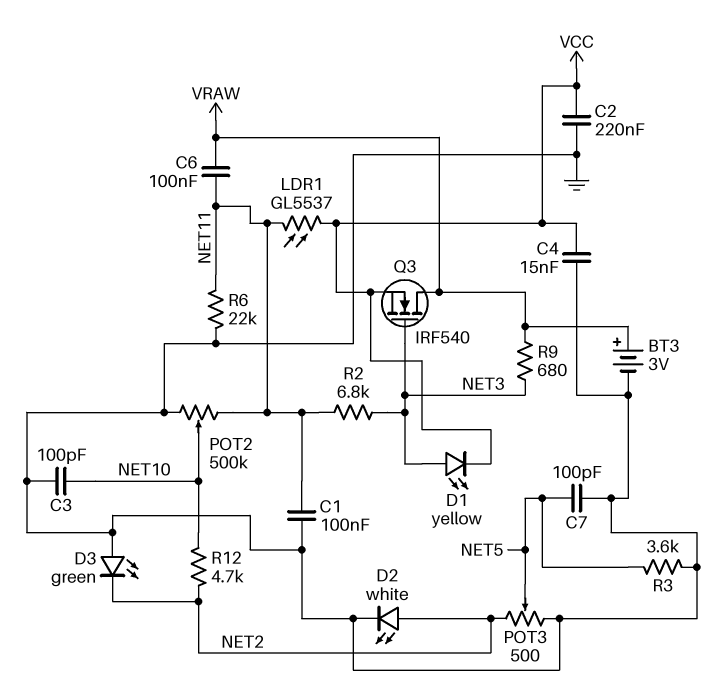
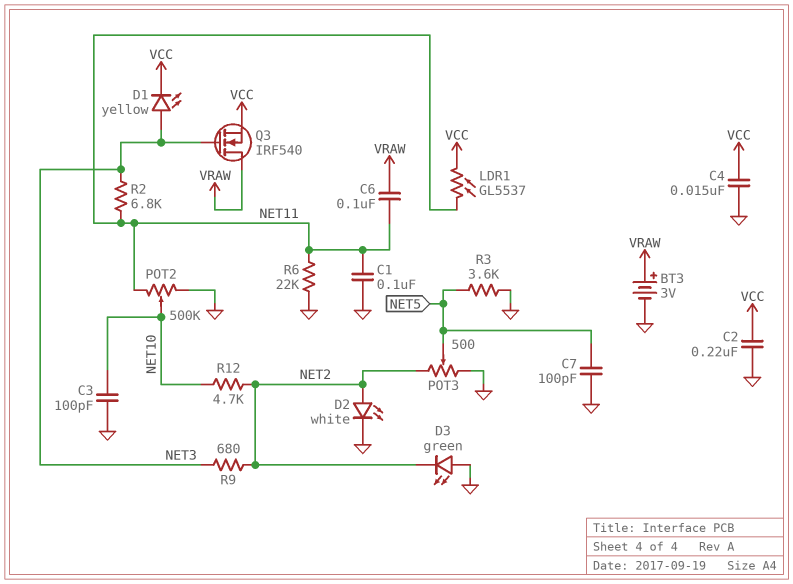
R9: 680 (NET3, VRAW) -> 680 (NET2, NET3)

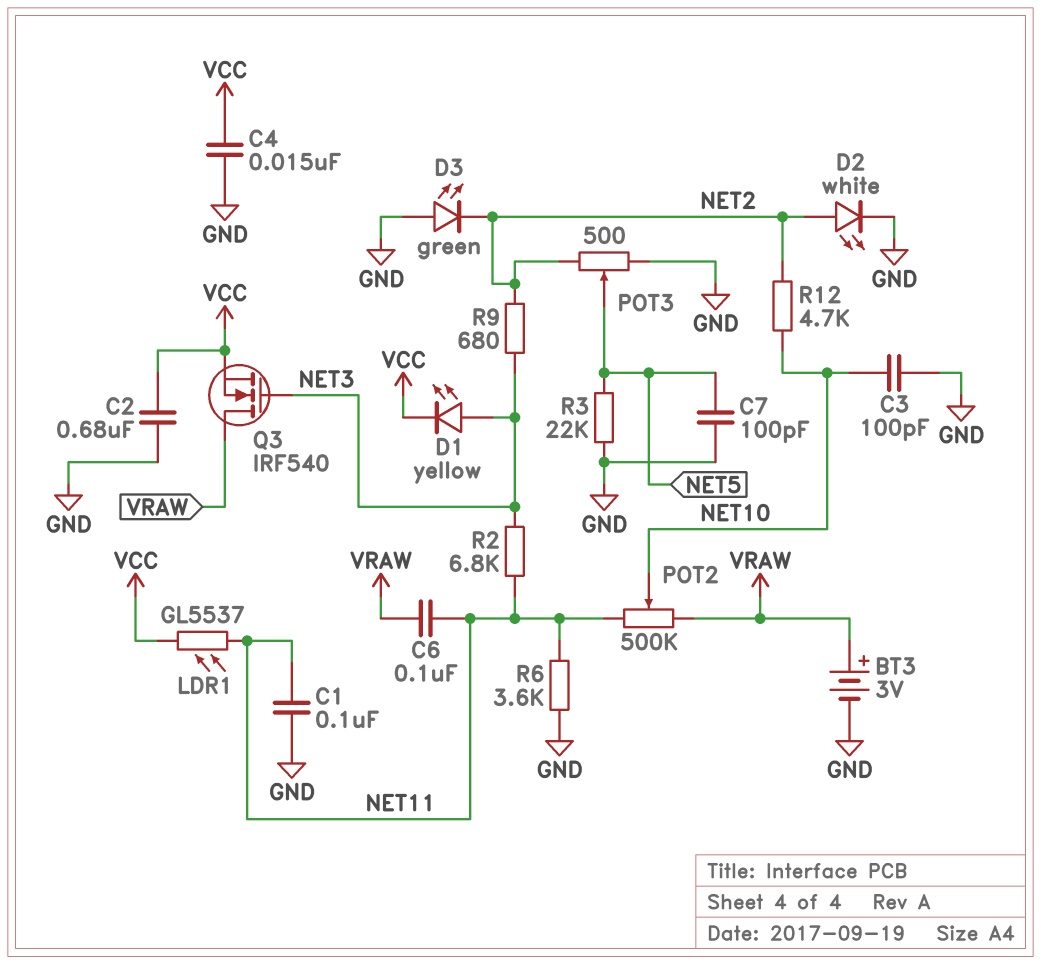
C2: 220nF (GND, VCC) -> 680nF (GND, VCC)
POT2: 500k (GND, NET11, wiper NET10) -> 500k (NET11, VRAW, wiper NET10)
R3: 3.6k (GND, NET5) -> 22k (GND, NET5)
R6: 22k (GND, NET11) -> 3.6k (GND, NET11)

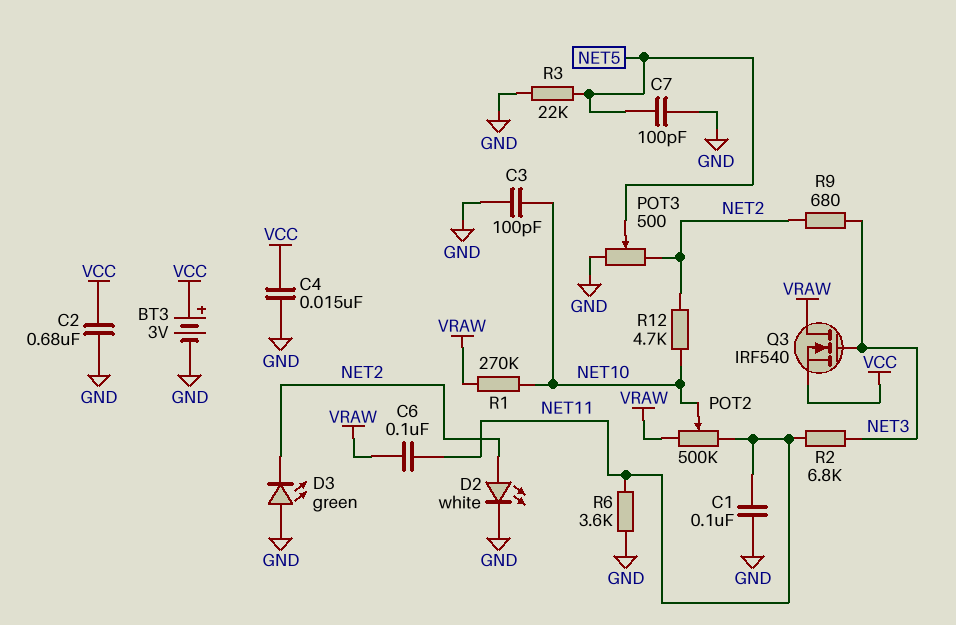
BT3: 3V (plus VRAW, minus GND) -> 3V (plus VCC, minus GND)
D1: LED yellow (A NET3, K VCC) -> none
LDR1: GL5537 (NET11, VCC) -> none
R1: none -> 270k (NET10, VRAW)

